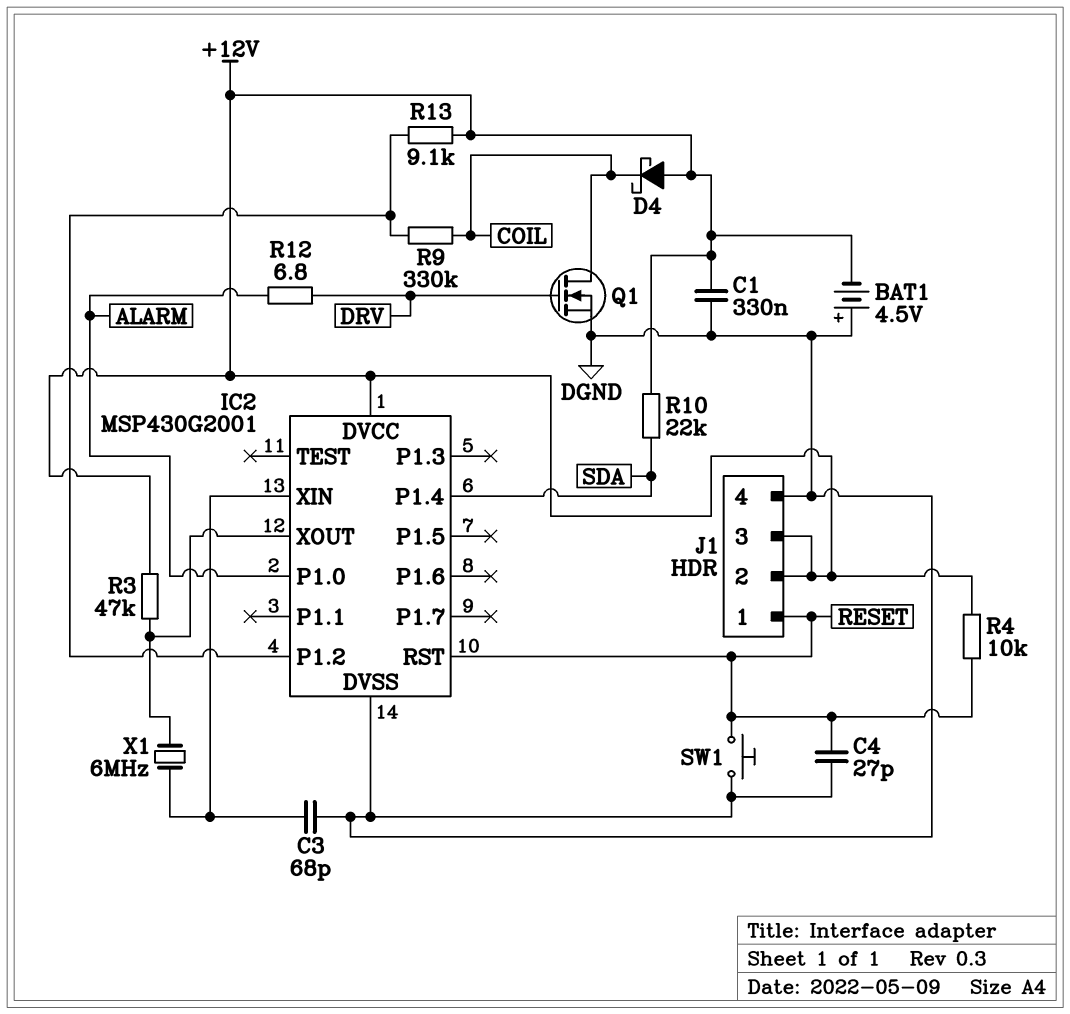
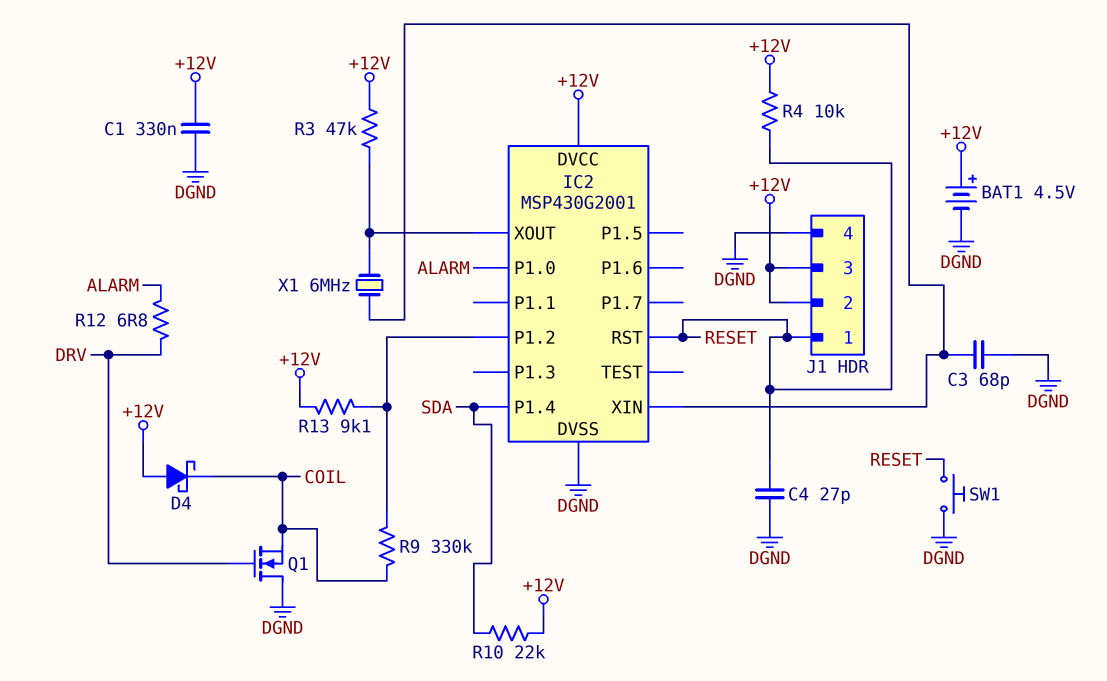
BAT1: 4.5V (plus DGND, minus +12V) -> 4.5V (plus +12V, minus DGND)
Q1: NMOS (G DRV, D COIL, S DGND) -> NMOS (G DRV, D DGND, S COIL)

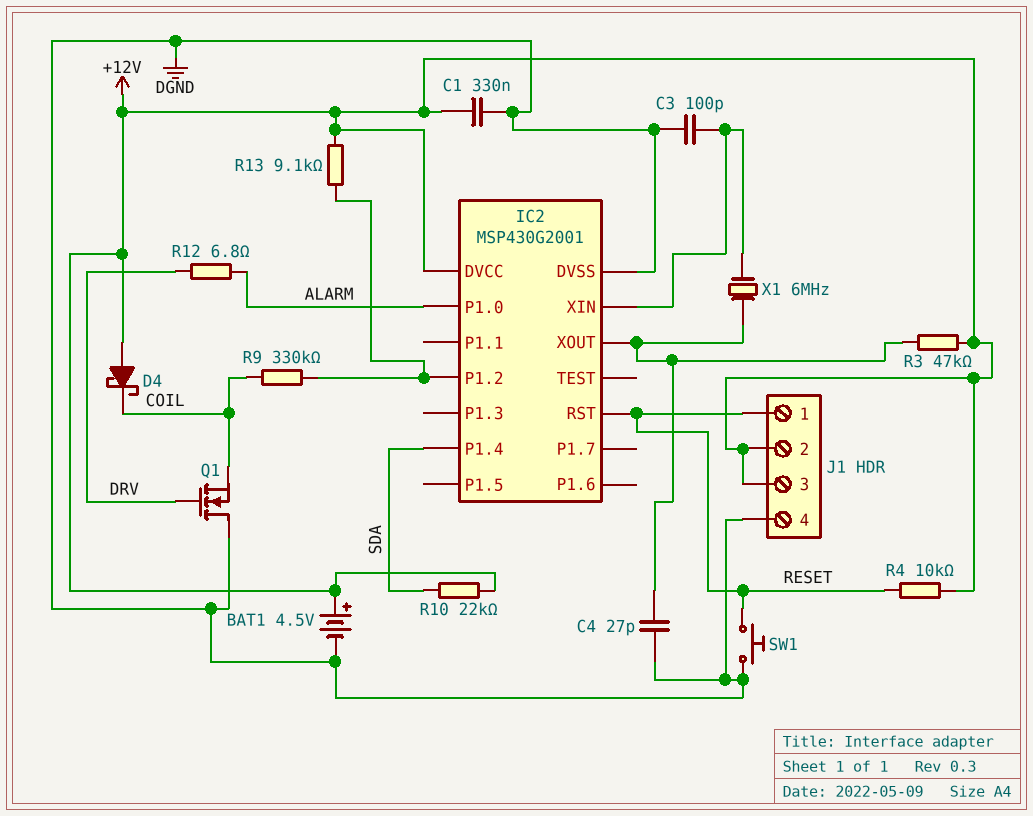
C3: 68pF (DGND, IC2/XIN) -> 100pF (DGND, IC2/XIN)
C4: 27pF (DGND, RESET) -> 27pF (DGND, IC2/XOUT)

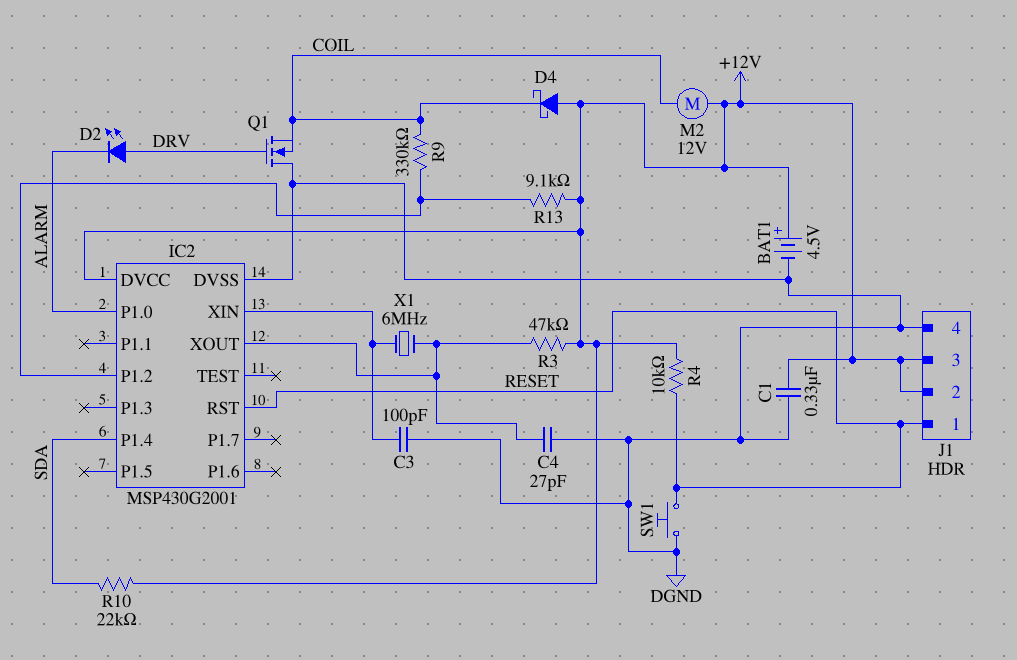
D2: none -> LED (A DRV, K ALARM)
M2: none -> motor 12V (+12V, COIL)
R12: 6.8 (ALARM, DRV) -> none

